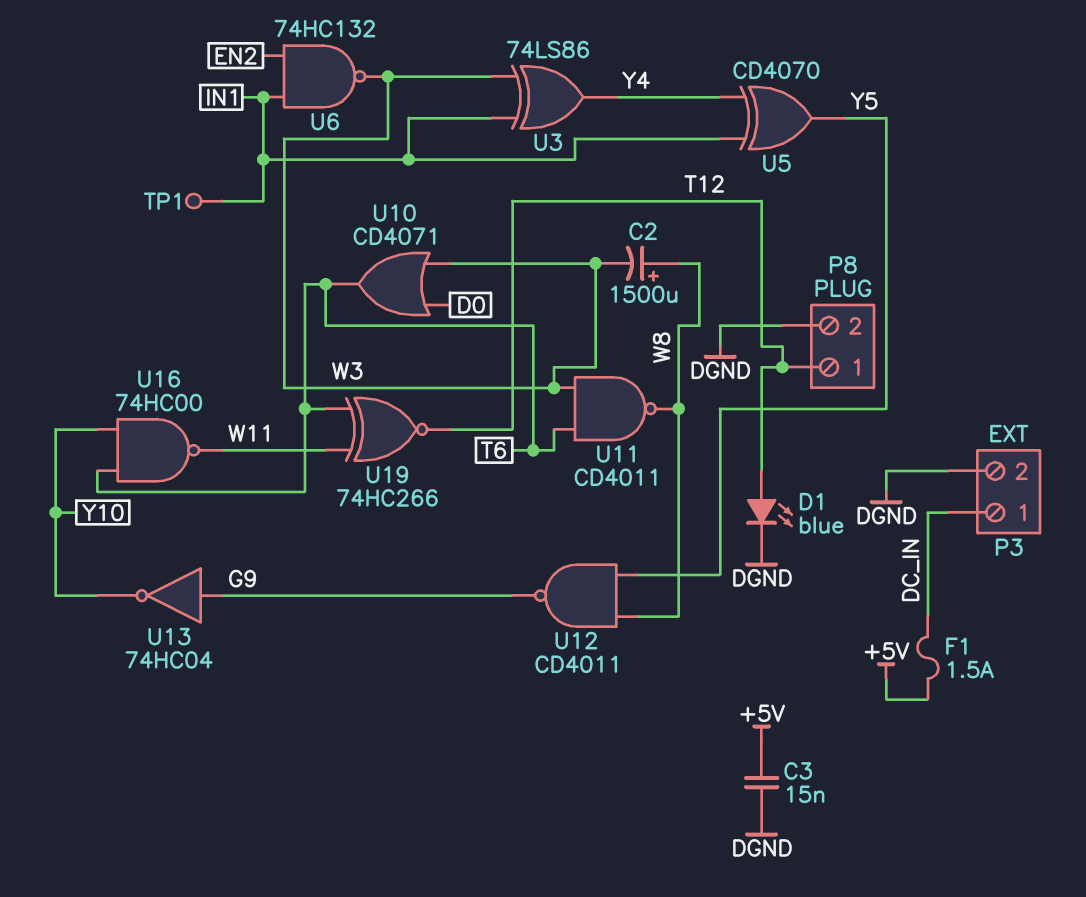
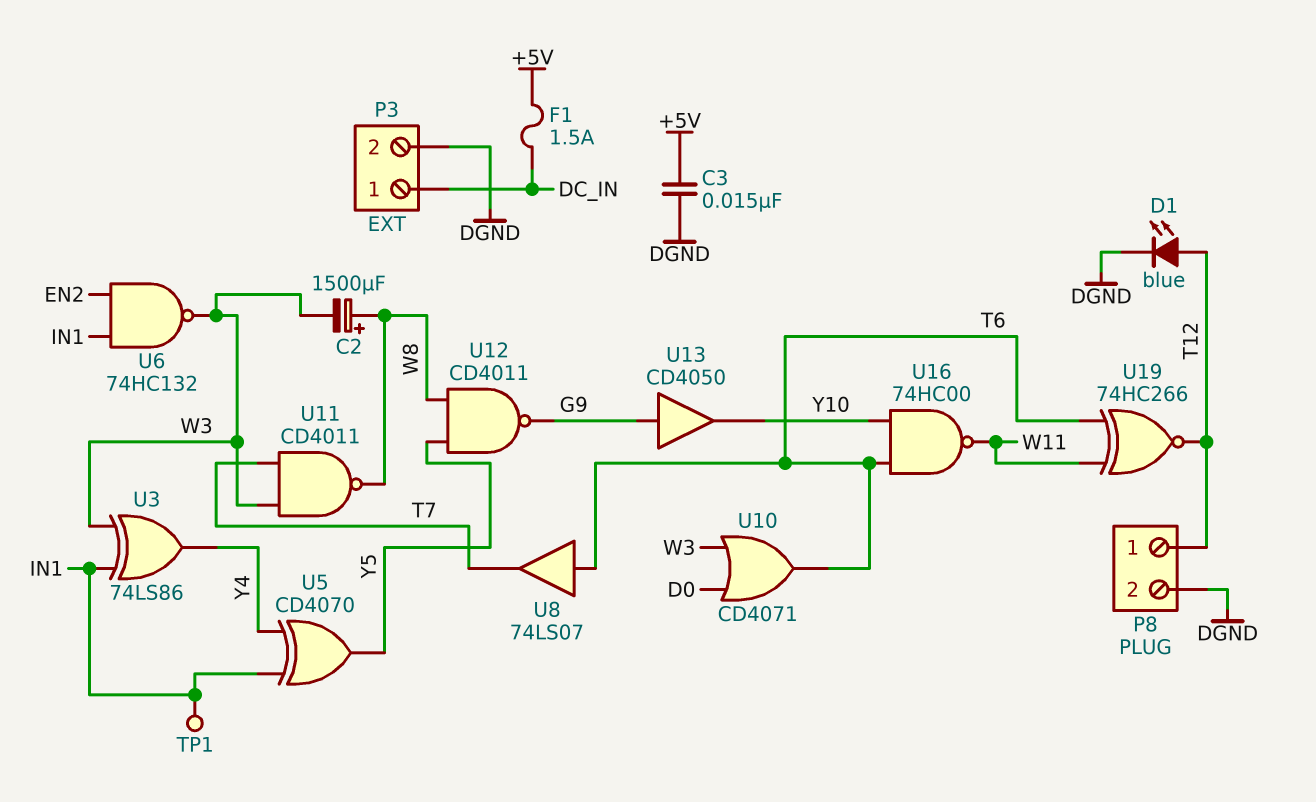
U8: none -> buffer 74LS07 (in T6, out T7)
U11: NAND CD4011 (in T6, in W3, out W8) -> NAND CD4011 (in T7, in W3, out W8)
U13: NOT 74HC04 (in G9, out Y10) -> buffer CD4050 (in G9, out Y10)

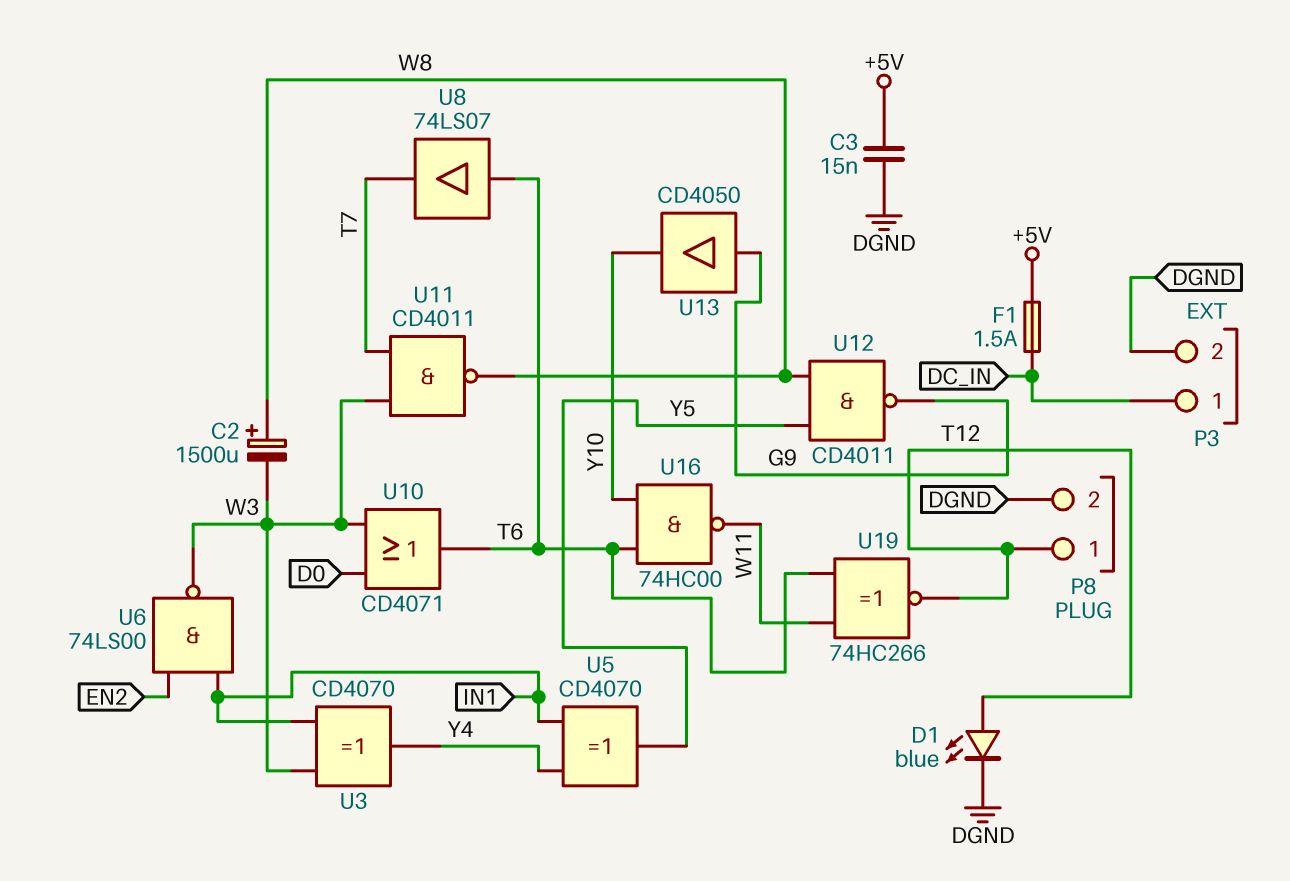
TP1: test point (IN1) -> none
U3: XOR 74LS86 (in IN1, in W3, out Y4) -> XOR CD4070 (in IN1, in W3, out Y4)
U6: NAND 74HC132 (in EN2, in IN1, out W3) -> NAND 74LS00 (in EN2, in IN1, out W3)

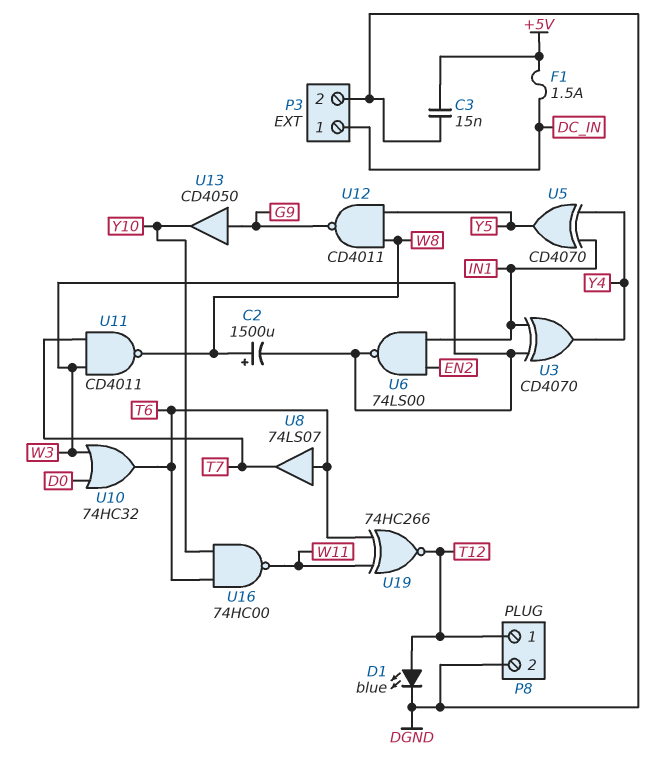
U10: OR CD4071 (in D0, in W3, out T6) -> OR 74HC32 (in D0, in W3, out T6)

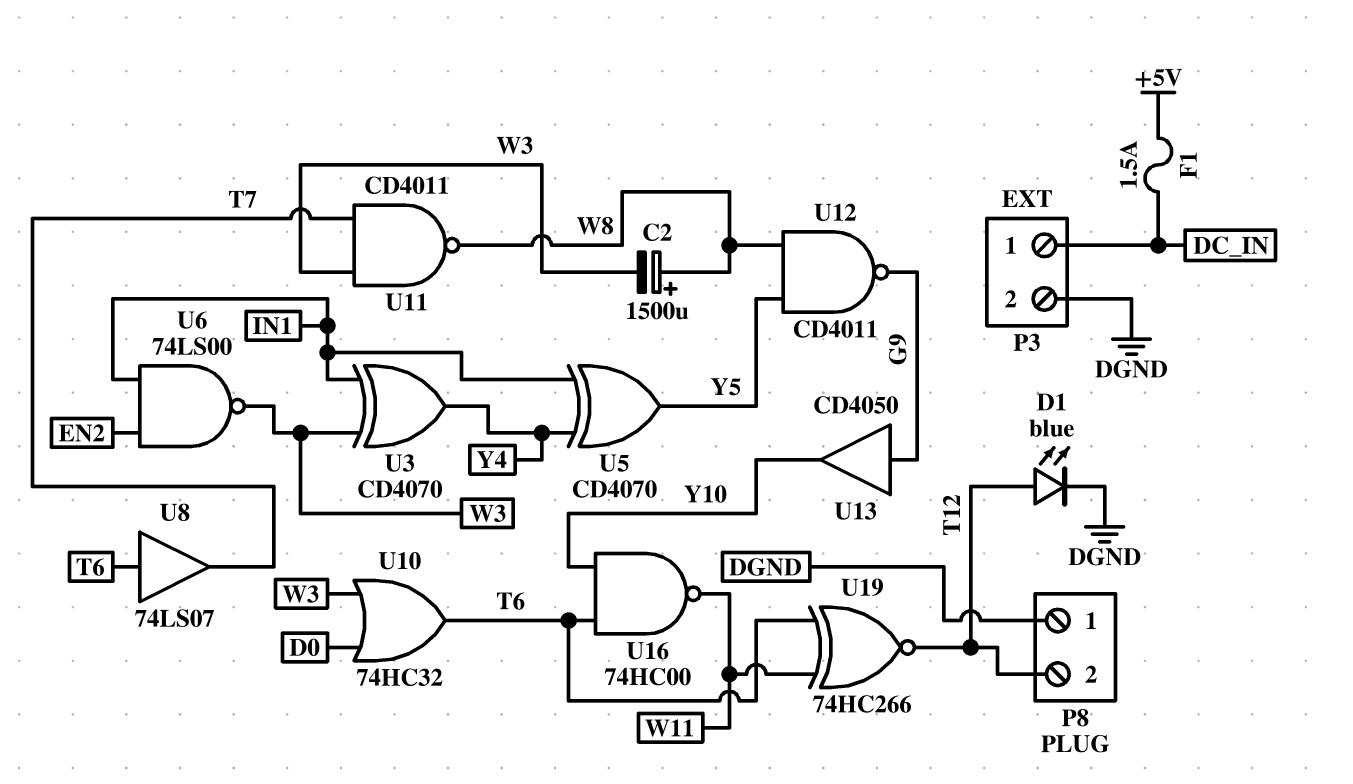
C3: 15nF (+5V, DGND) -> none
P8 pin 1: T12 -> DGND
P8 pin 2: DGND -> T12

